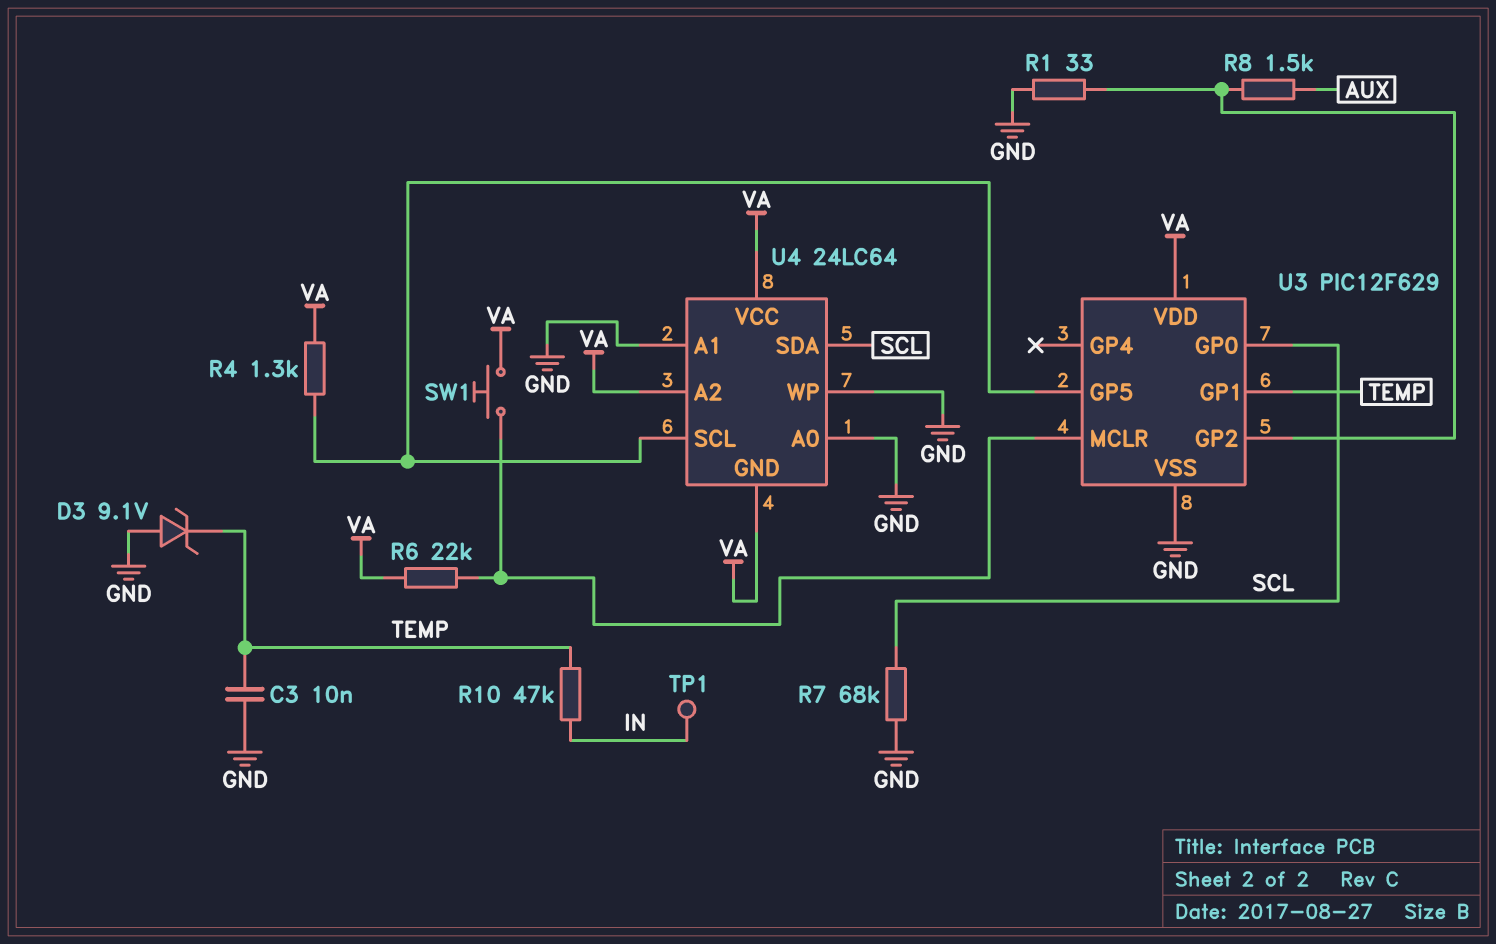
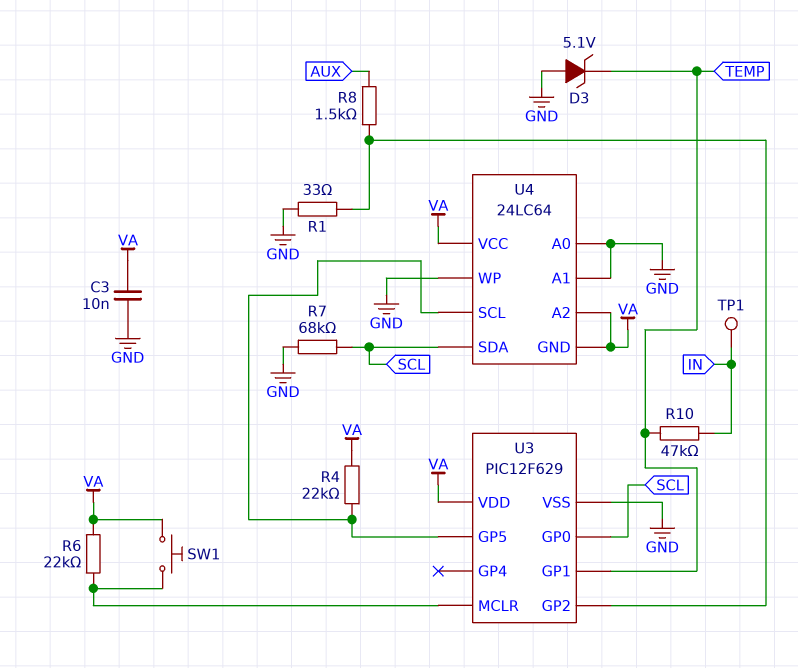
C3: 10nF (GND, TEMP) -> 10nF (GND, VA)
D3: zener 9.1V (A GND, K TEMP) -> zener 5.1V (A GND, K TEMP)
R4: 1.3k (U3/GP5, VA) -> 22k (U3/GP5, VA)

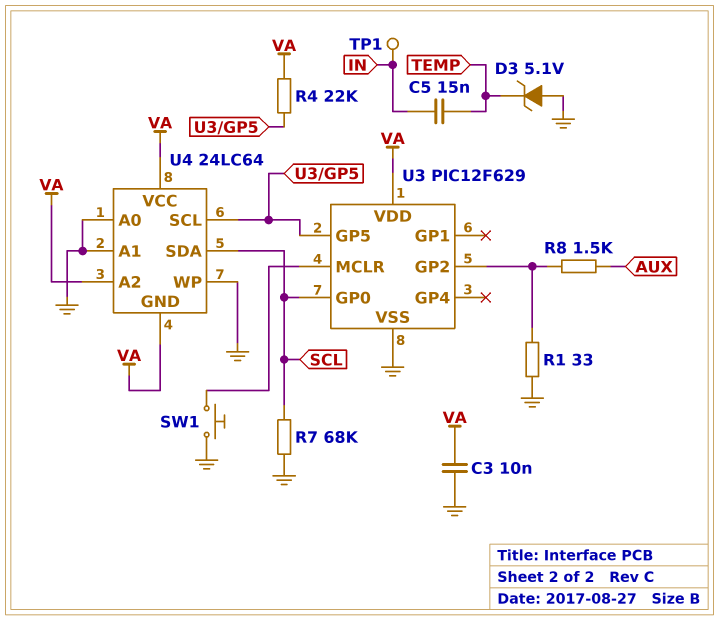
C5: none -> 15nF (IN, TEMP)
R6: 22k (U3/MCLR, VA) -> none
R10: 47k (IN, TEMP) -> none
SW1: button (U3/MCLR, VA) -> button (GND, U3/MCLR)
U3 pin GP1: TEMP -> none

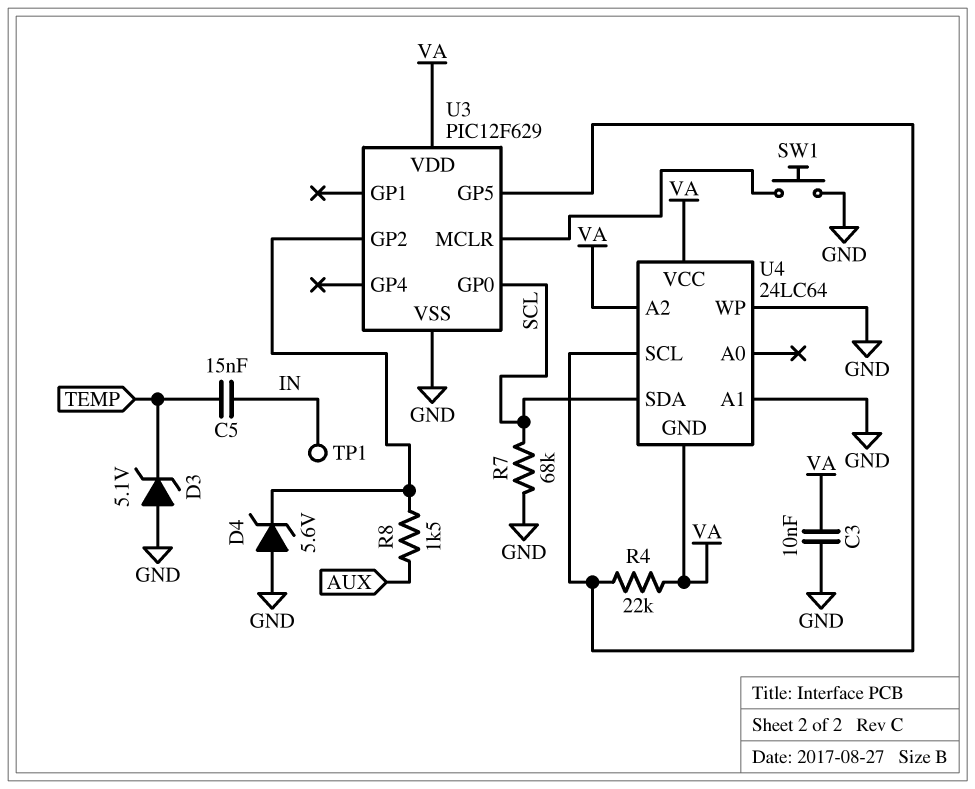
D4: none -> zener 5.6V (A GND, K U3/GP2)
R1: 33 (GND, U3/GP2) -> none
U4 pin A0: GND -> none

